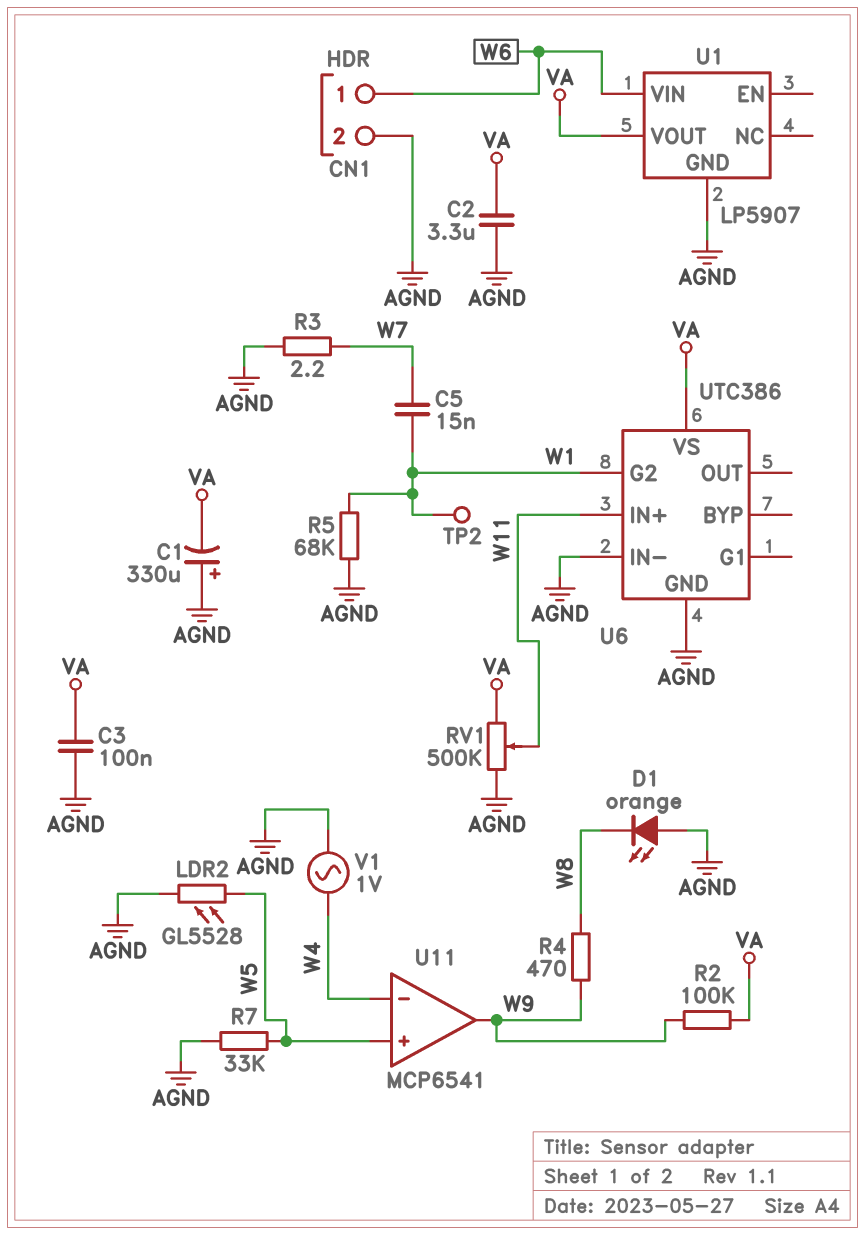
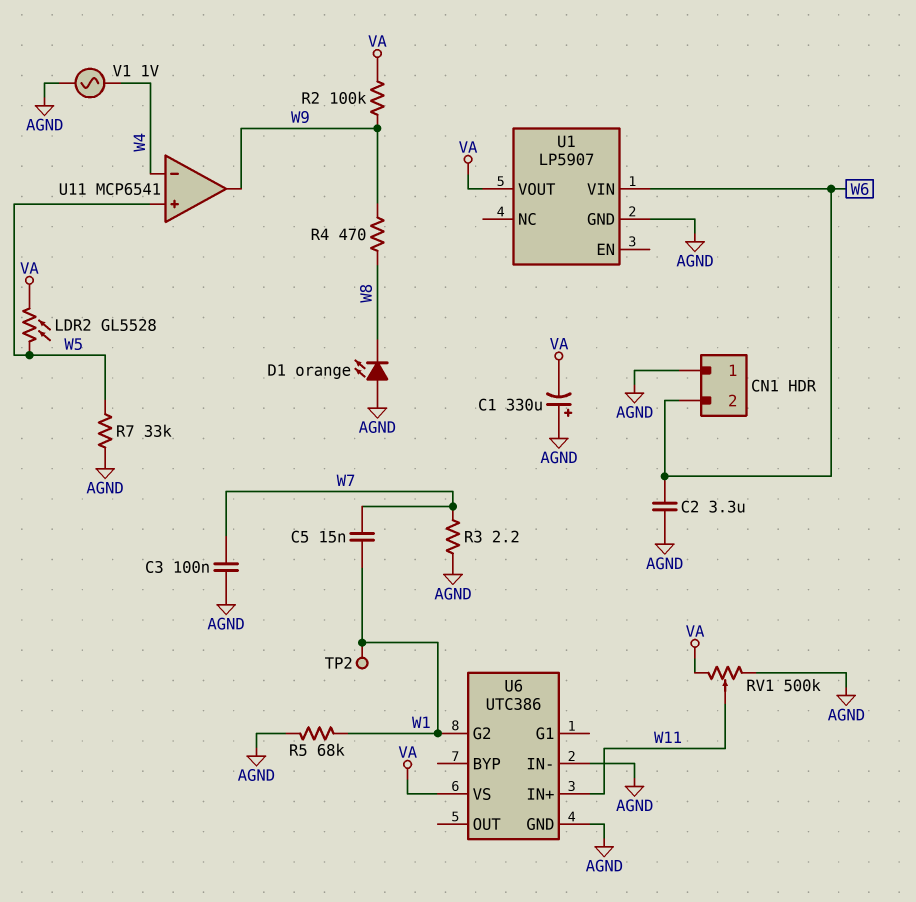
C2: 3.3uF (AGND, VA) -> 3.3uF (AGND, W6)
C3: 100nF (AGND, VA) -> 100nF (AGND, W7)
CN1 pin 1: W6 -> AGND
CN1 pin 2: AGND -> W6
LDR2: GL5528 (AGND, W5) -> GL5528 (VA, W5)

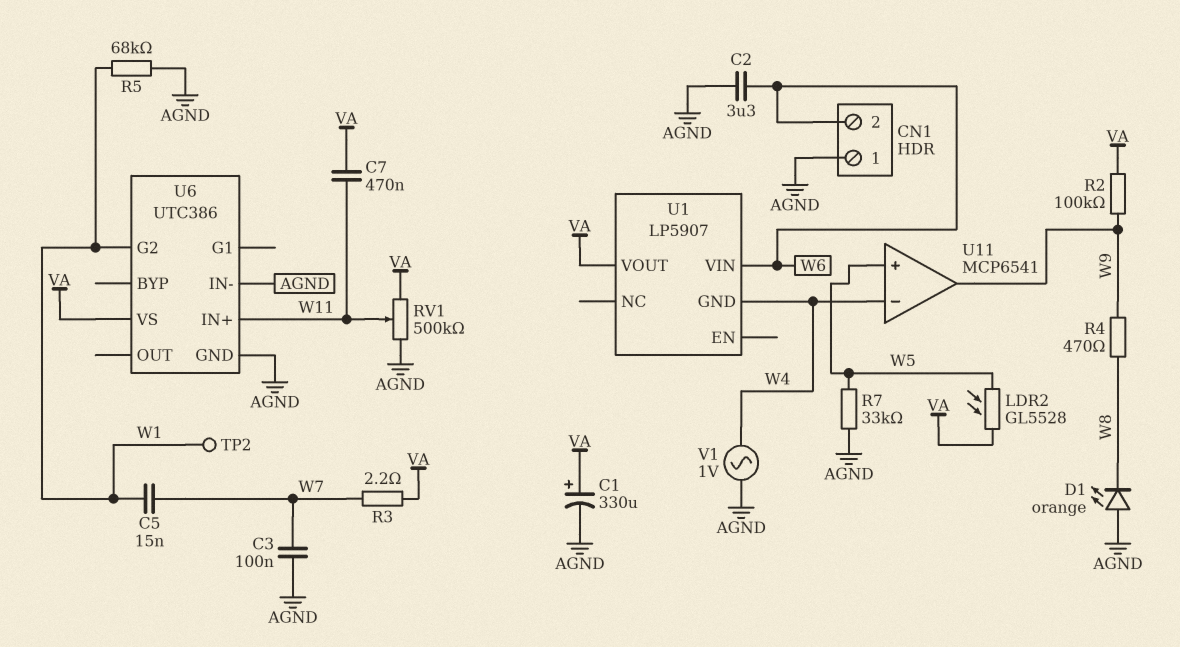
C1: 330uF (plus AGND, minus VA) -> 330uF (plus VA, minus AGND)
C7: none -> 470nF (VA, W11)
R3: 2.2 (AGND, W7) -> 2.2 (VA, W7)
U1 pin GND: AGND -> W4

